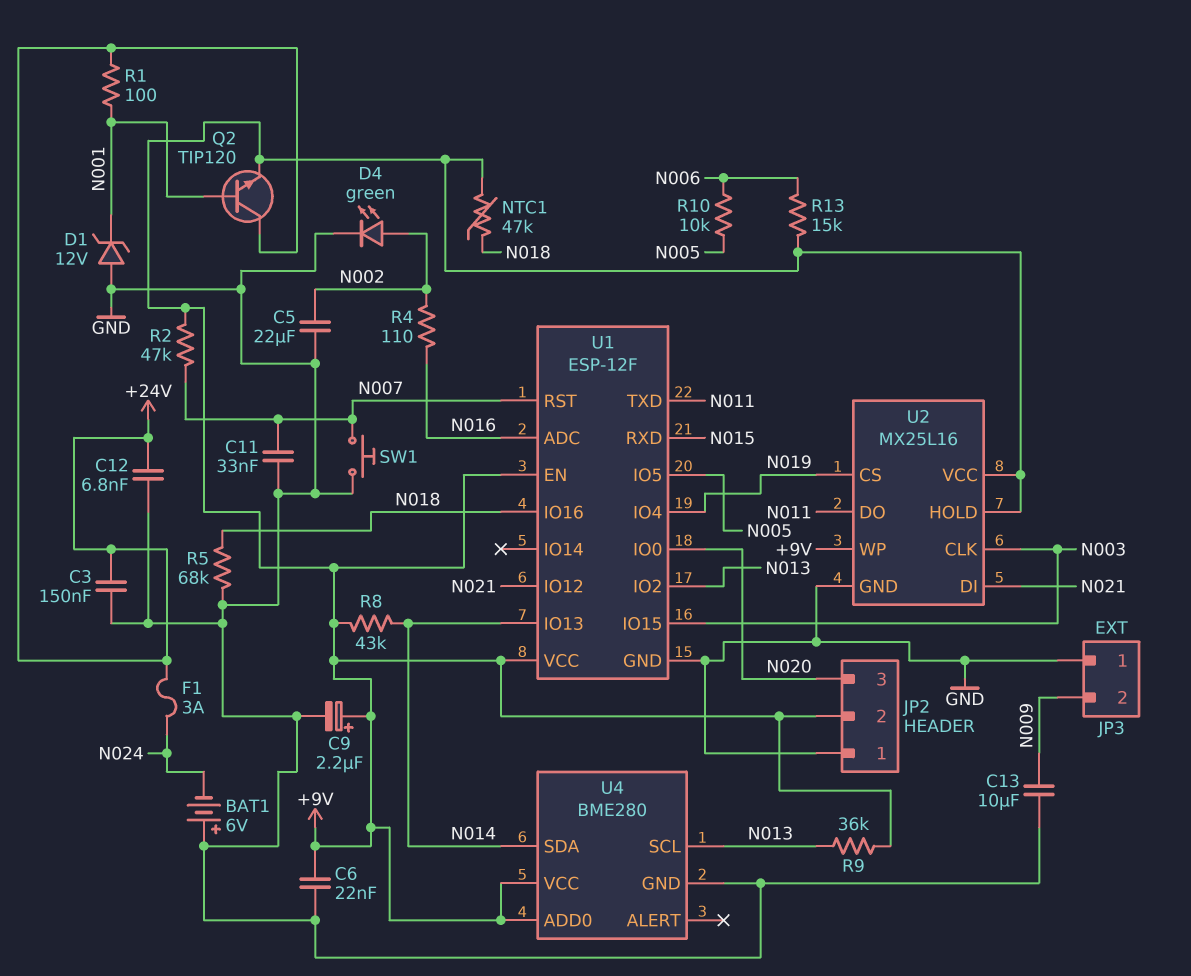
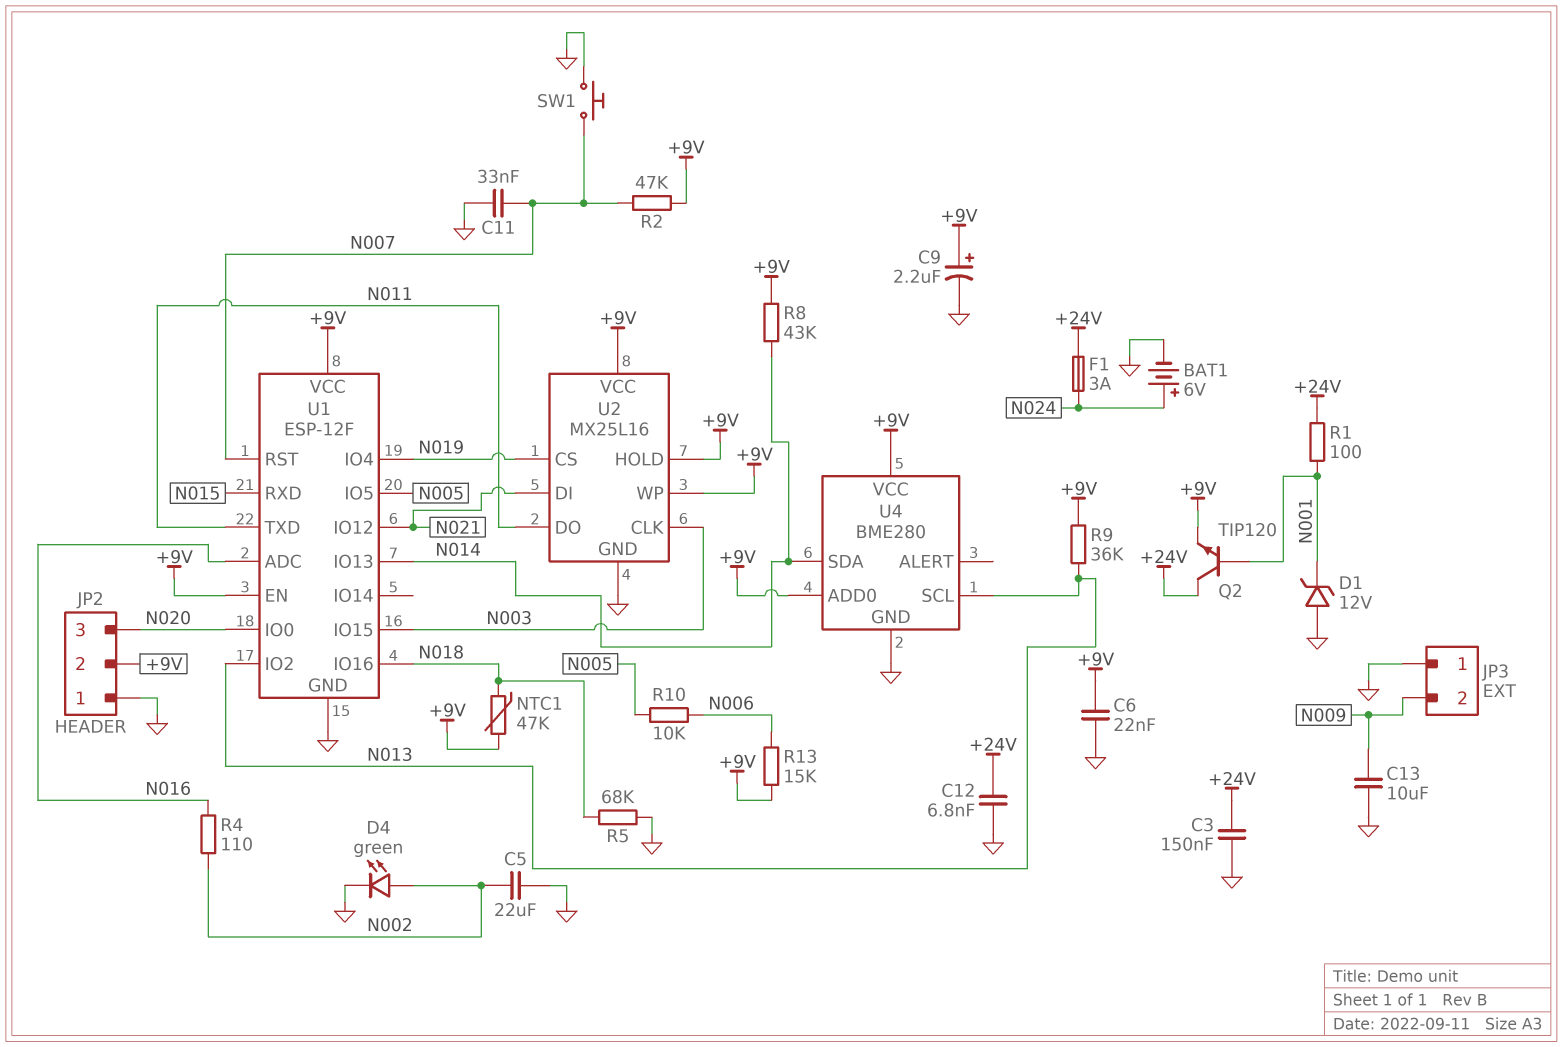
BAT1: 6V (plus GND, minus N024) -> 6V (plus N024, minus GND)

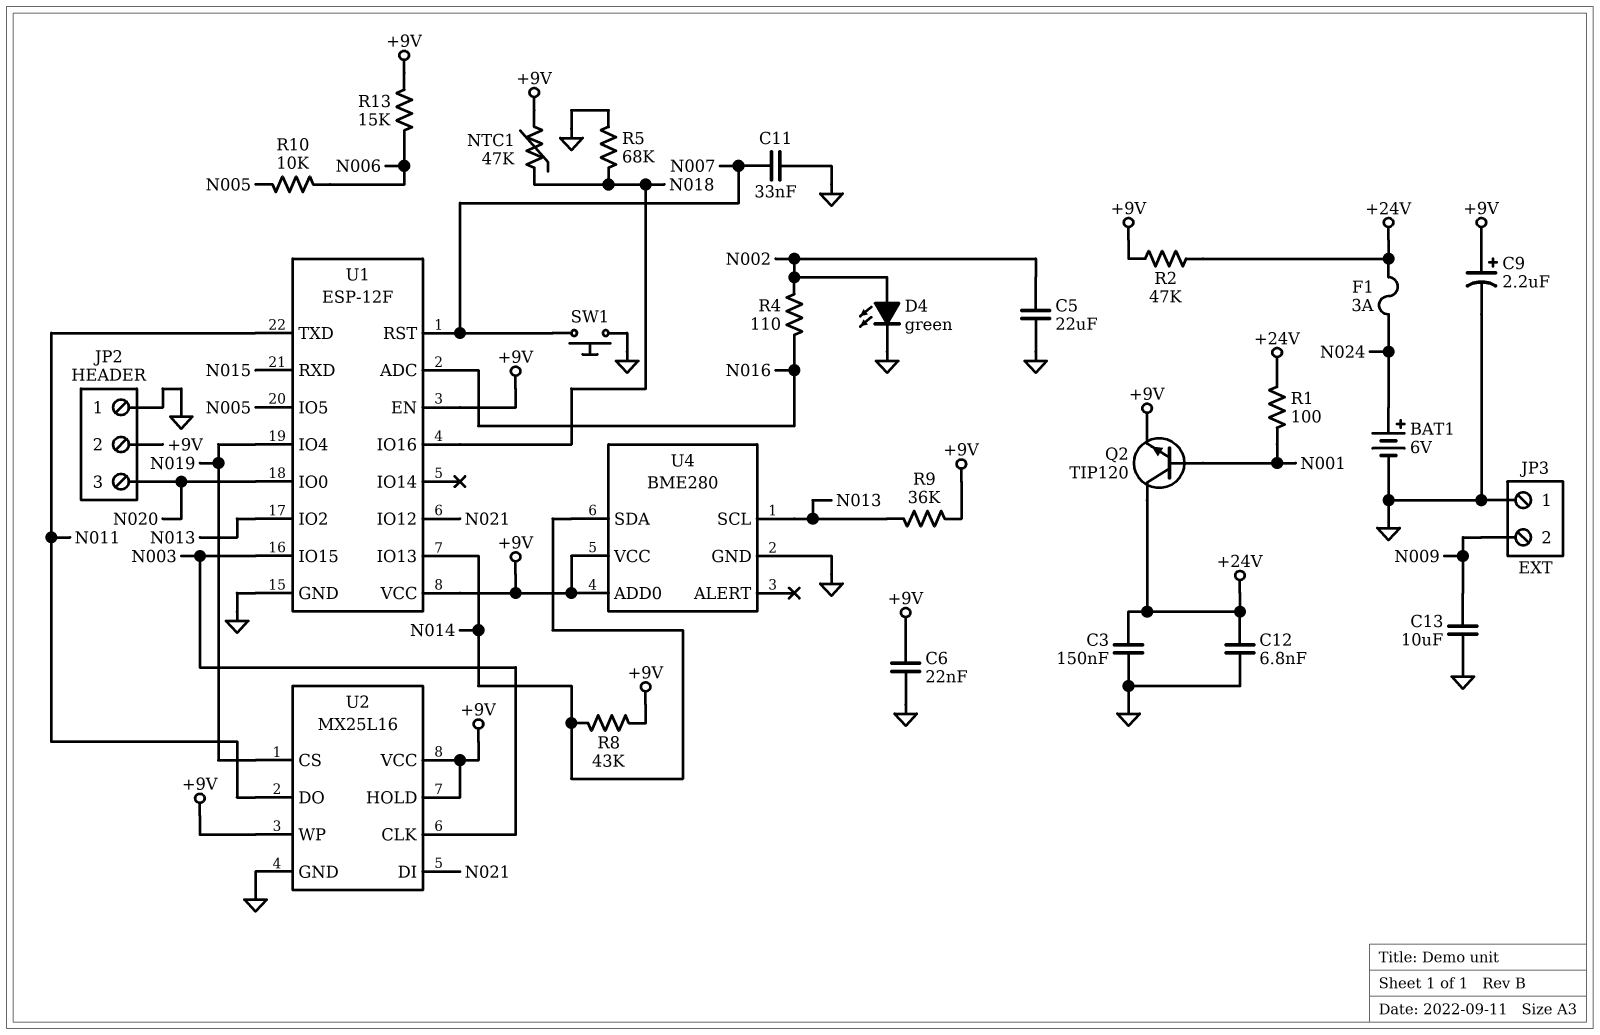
D1: zener 12V (A GND, K N001) -> none
R2: 47k (+9V, N007) -> 47k (+9V, +24V)

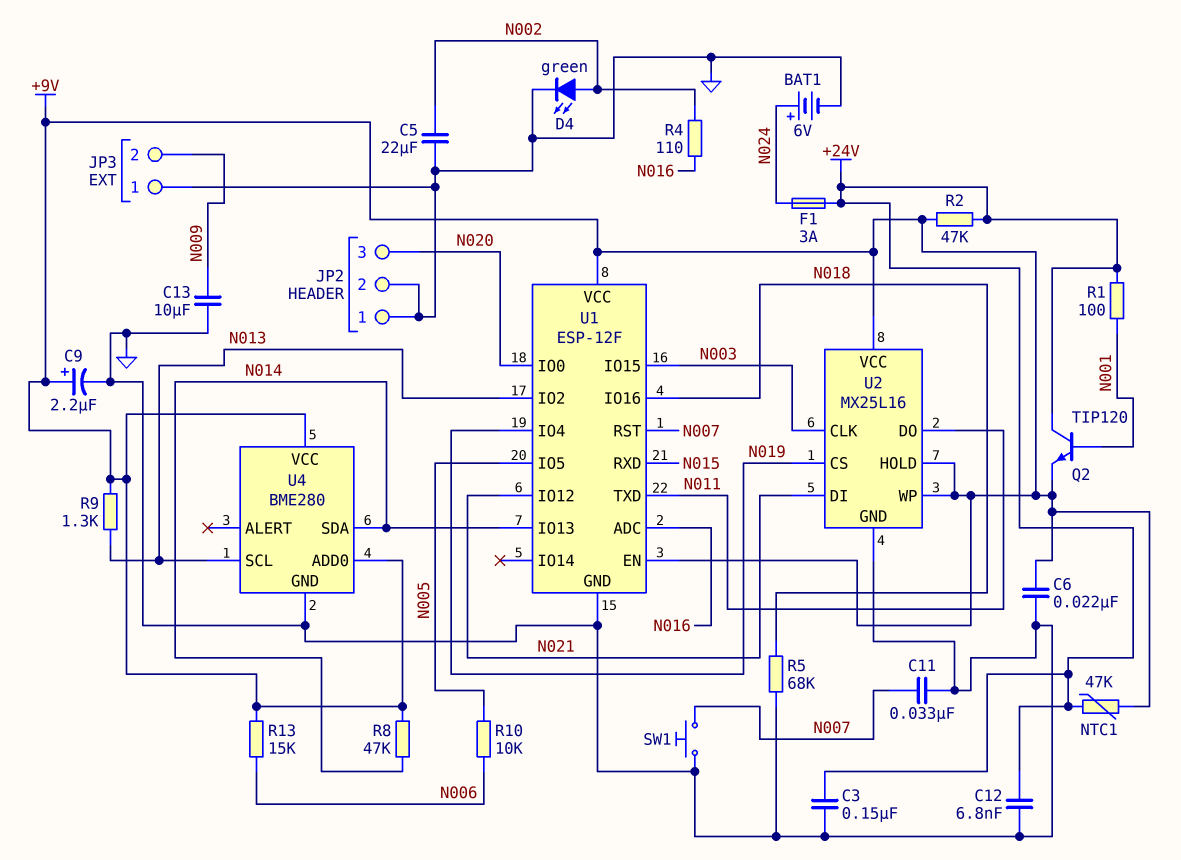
JP2 pin 2: +9V -> GND
NTC1: 47k (+9V, N018) -> 47k (+9V, +24V)
R8: 43k (+9V, N014) -> 47k (+9V, N014)
R9: 36k (+9V, N013) -> 1.3k (+9V, N013)

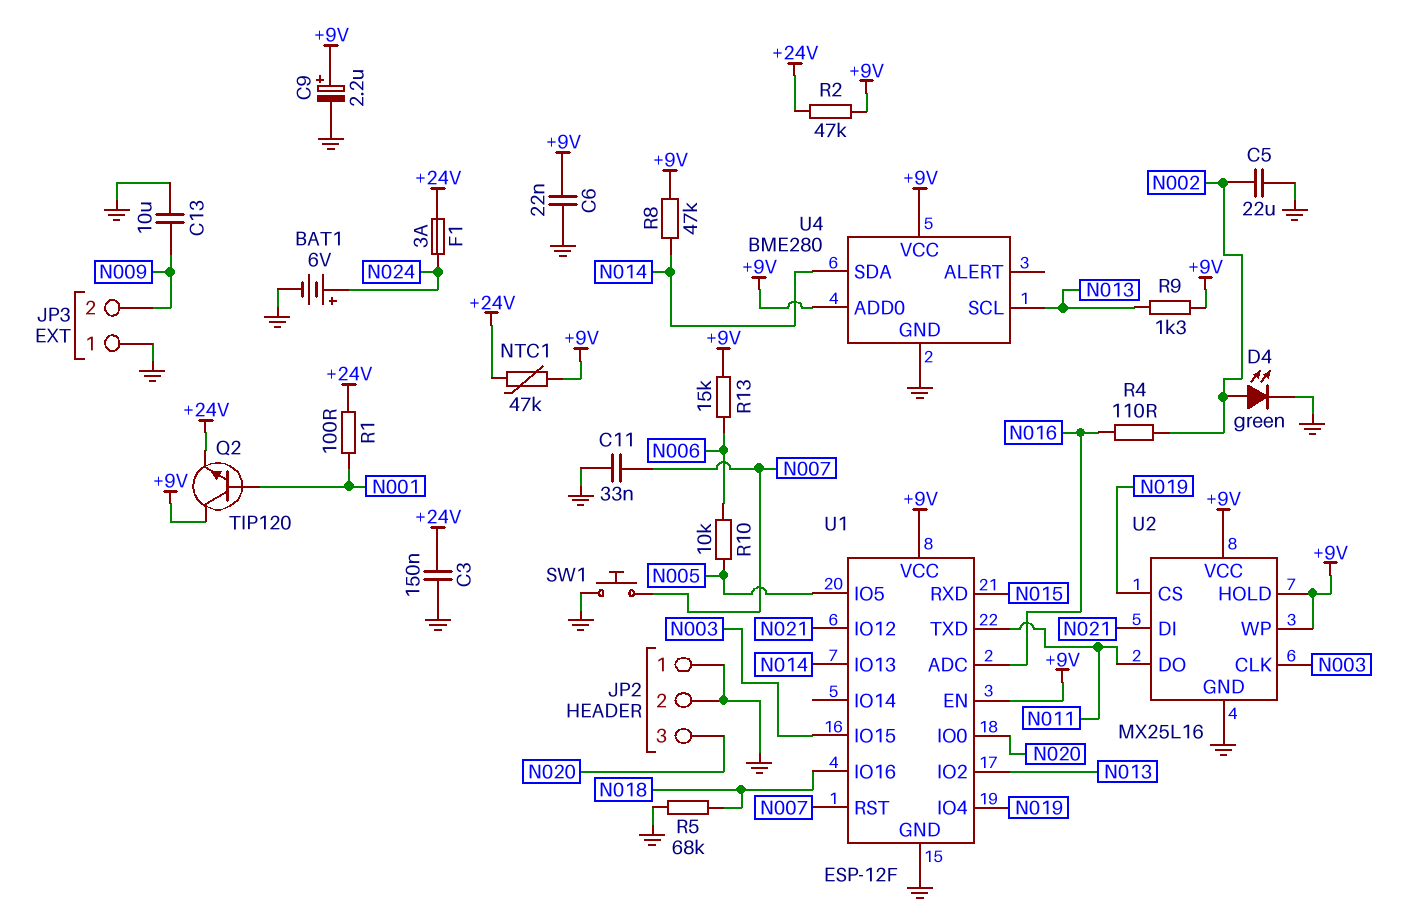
C12: 6.8nF (+24V, GND) -> none
Q2: NPN TIP120 (B N001, C +24V, E +9V) -> NPN TIP120 (B N001, C +9V, E +24V)

